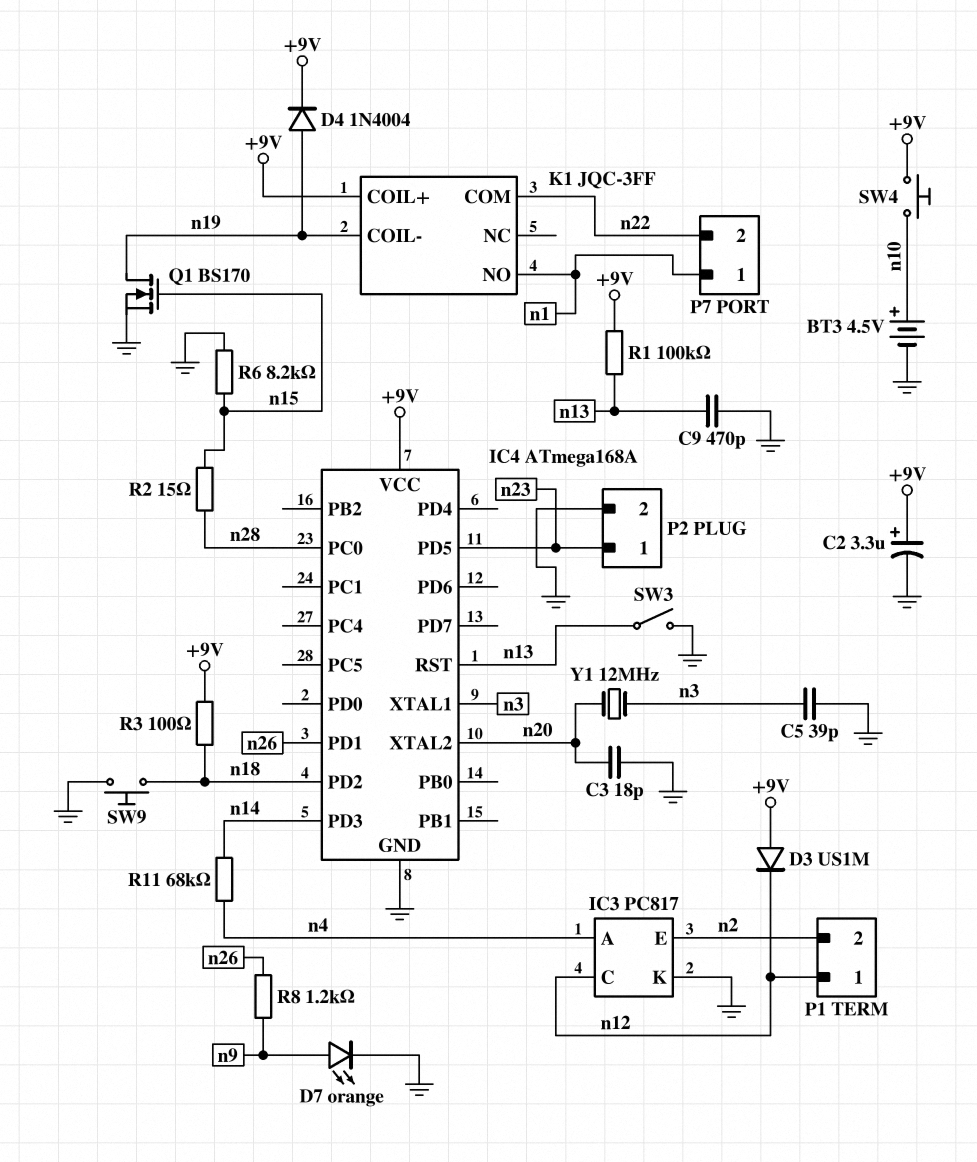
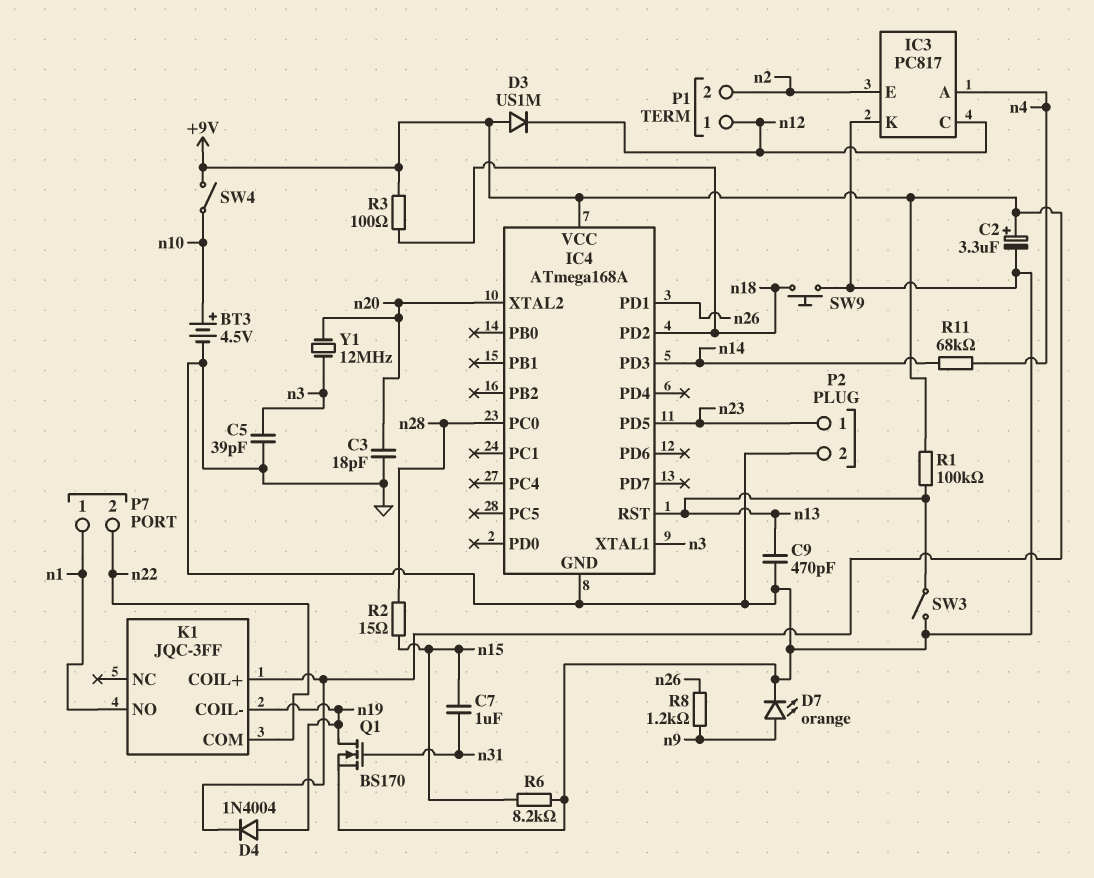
C7: none -> 1uF (n15, n31)
Q1: NMOS BS170 (G n15, D n19, S GND) -> NMOS BS170 (G n31, D n19, S GND)
SW4: button (+9V, n10) -> switch (+9V, n10)

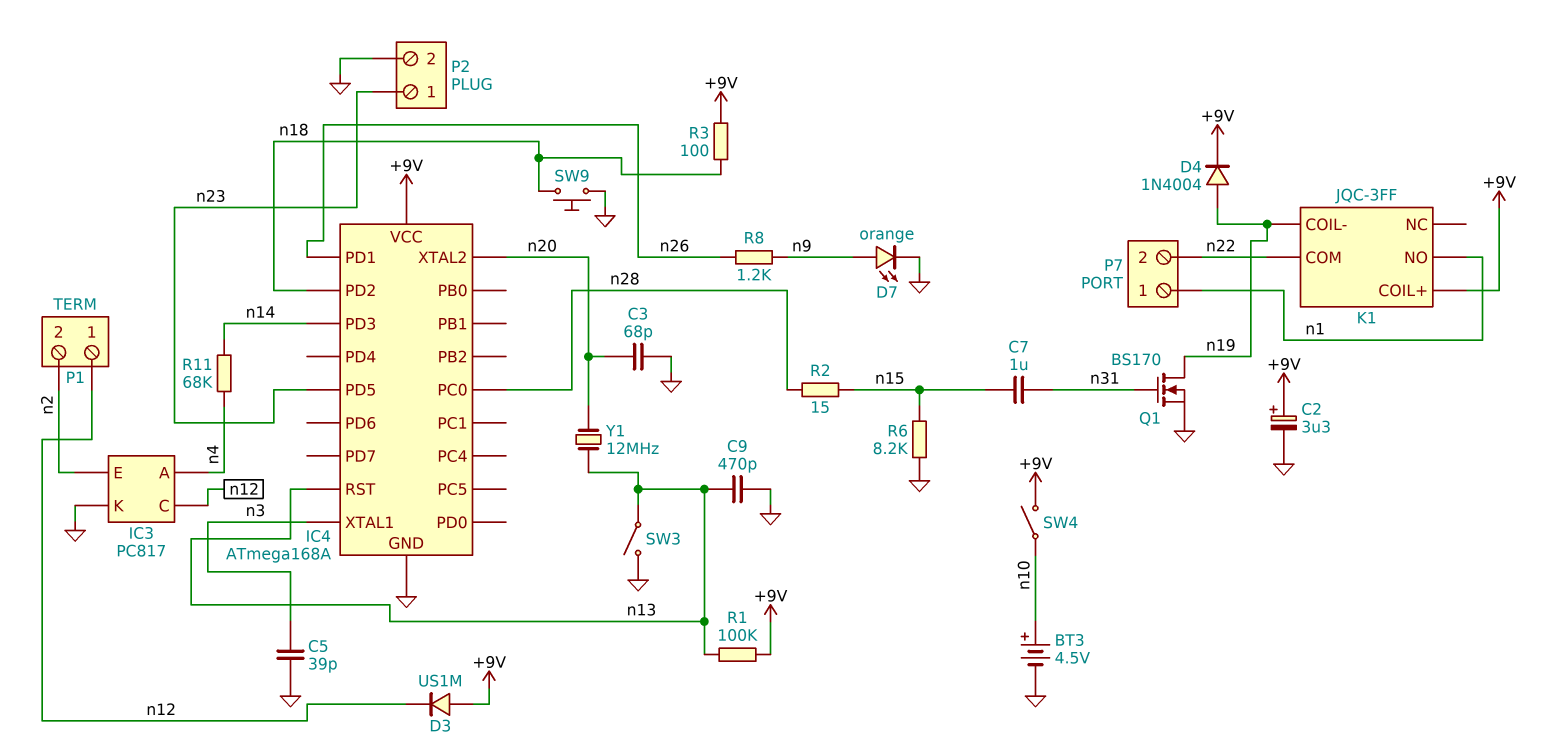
C3: 18pF (GND, n20) -> 68pF (GND, n20)
Y1: 12MHz (n3, n20) -> 12MHz (n13, n20)

